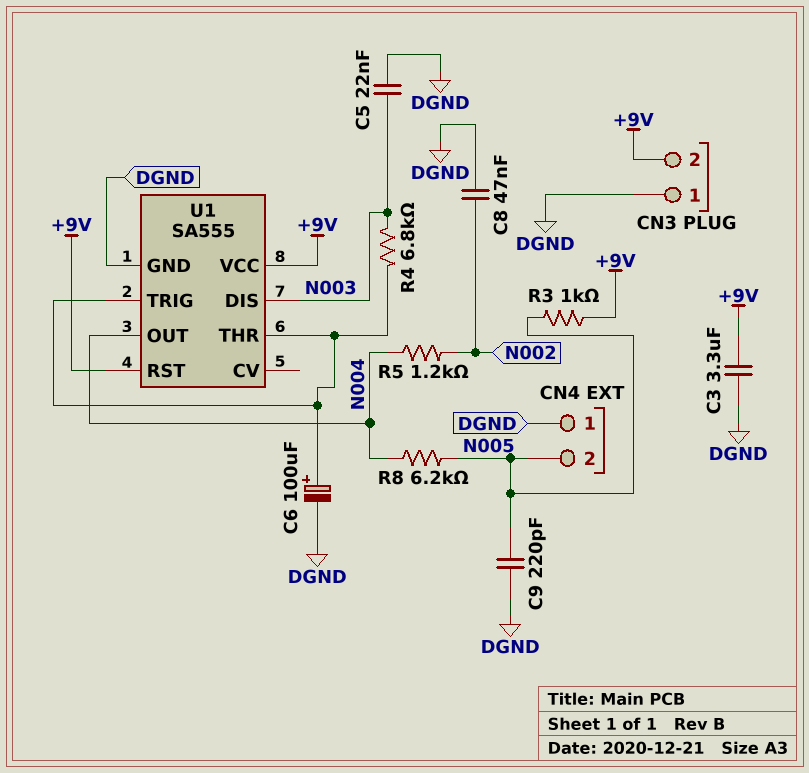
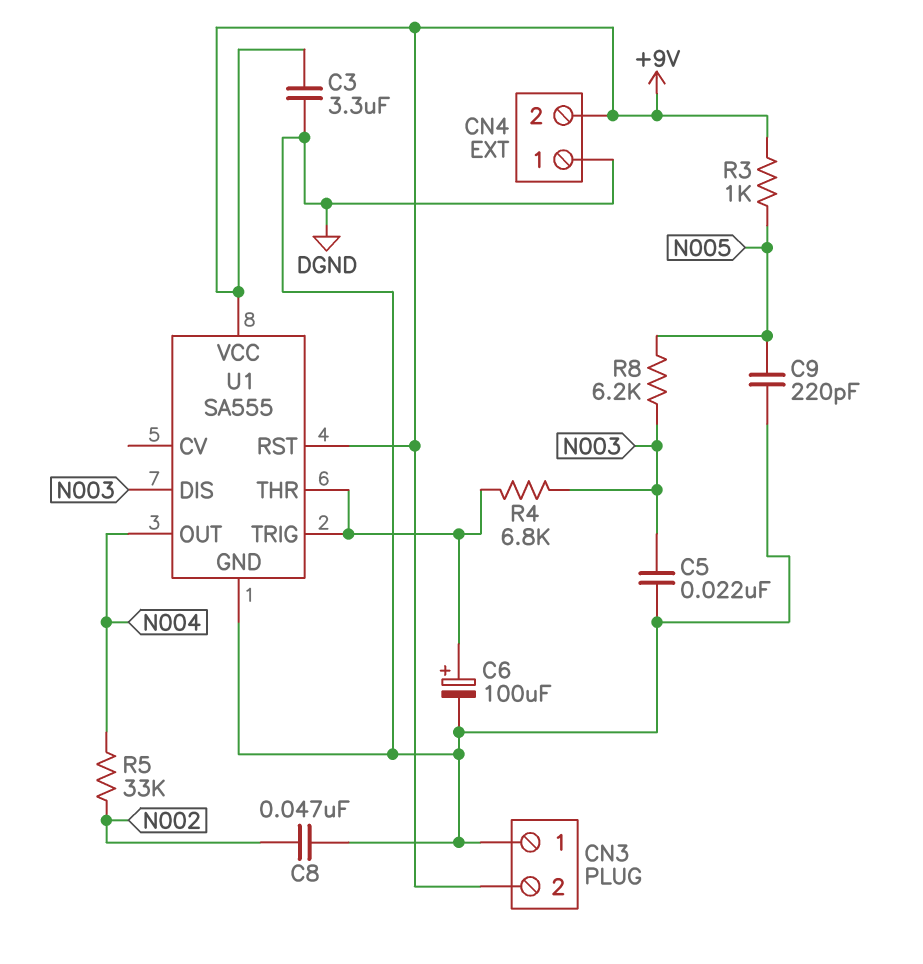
CN4 pin 2: N005 -> +9V
R5: 1.2k (N002, N004) -> 33k (N002, N004)
R8: 6.2k (N004, N005) -> 6.2k (N003, N005)

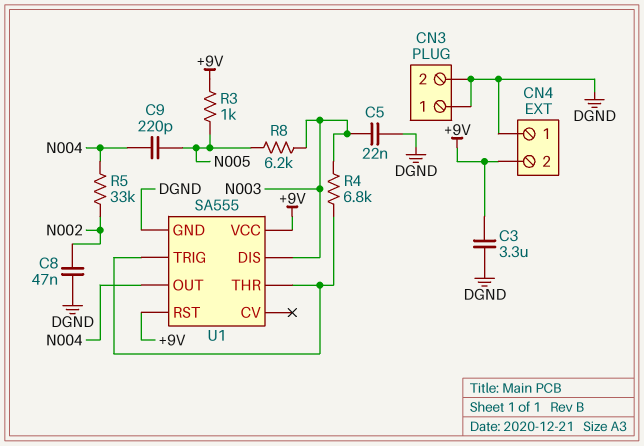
C6: 100uF (plus U1/THR, minus DGND) -> none
C9: 220pF (DGND, N005) -> 220pF (N004, N005)
CN3 pin 2: +9V -> DGND

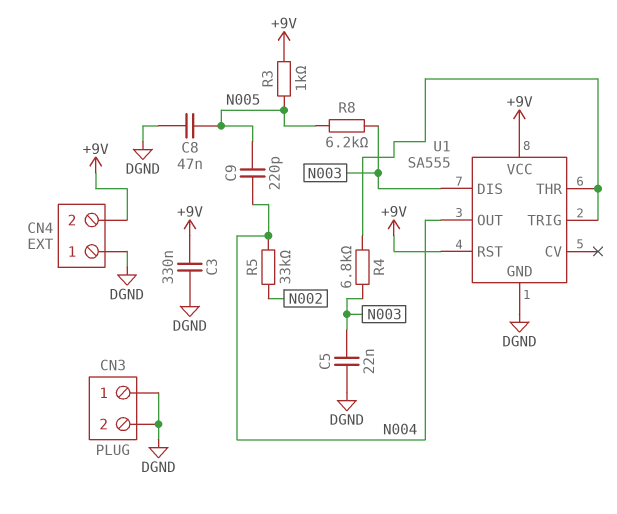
C3: 3.3uF (+9V, DGND) -> 330nF (+9V, DGND)
C8: 47nF (DGND, N002) -> 47nF (DGND, N005)

